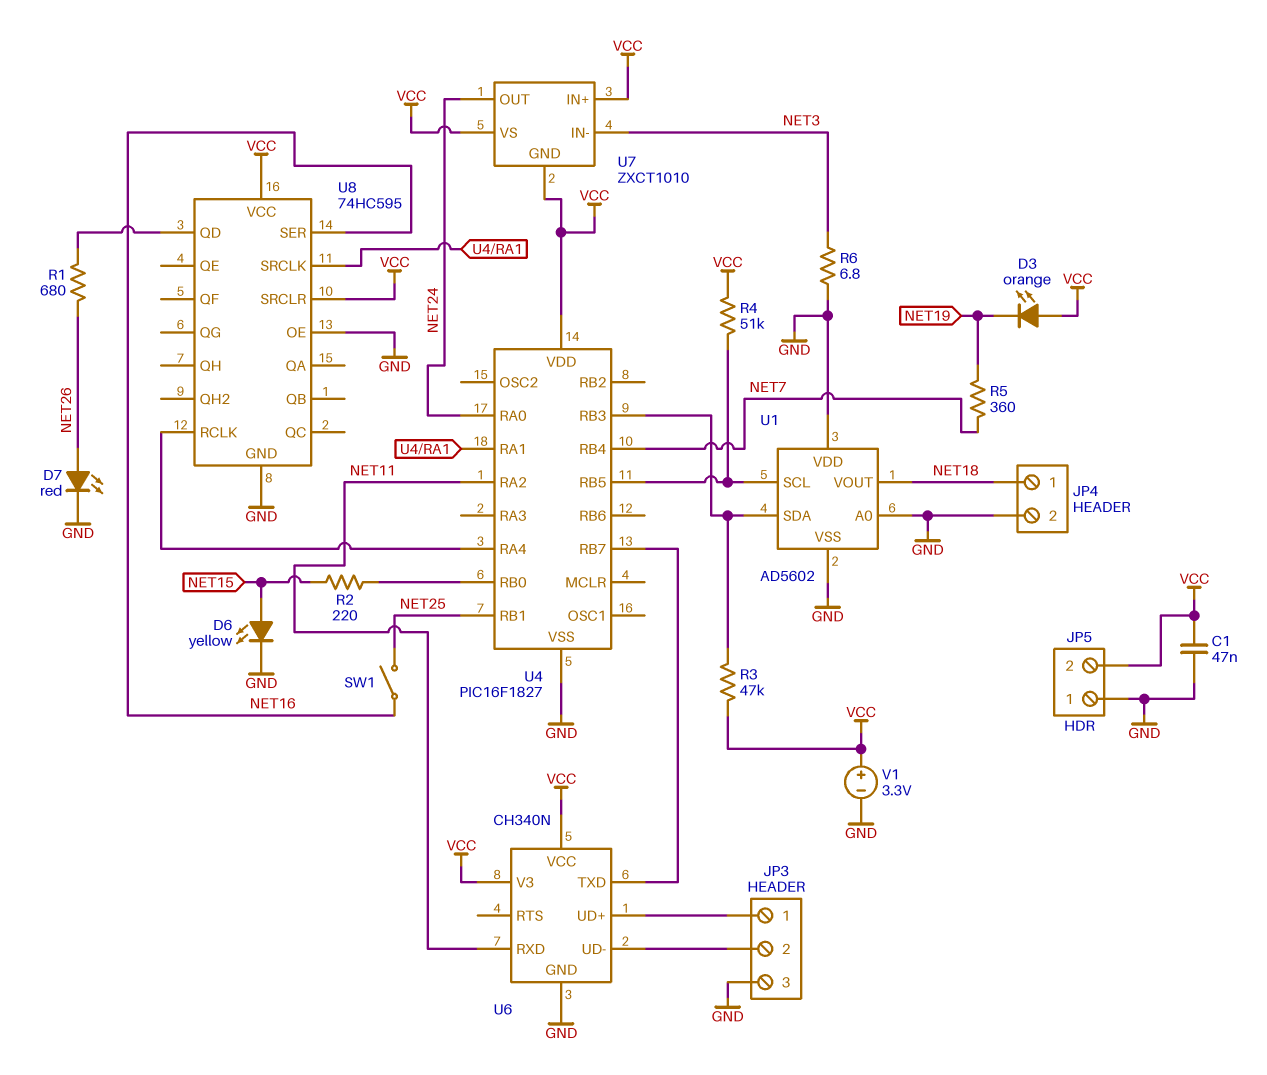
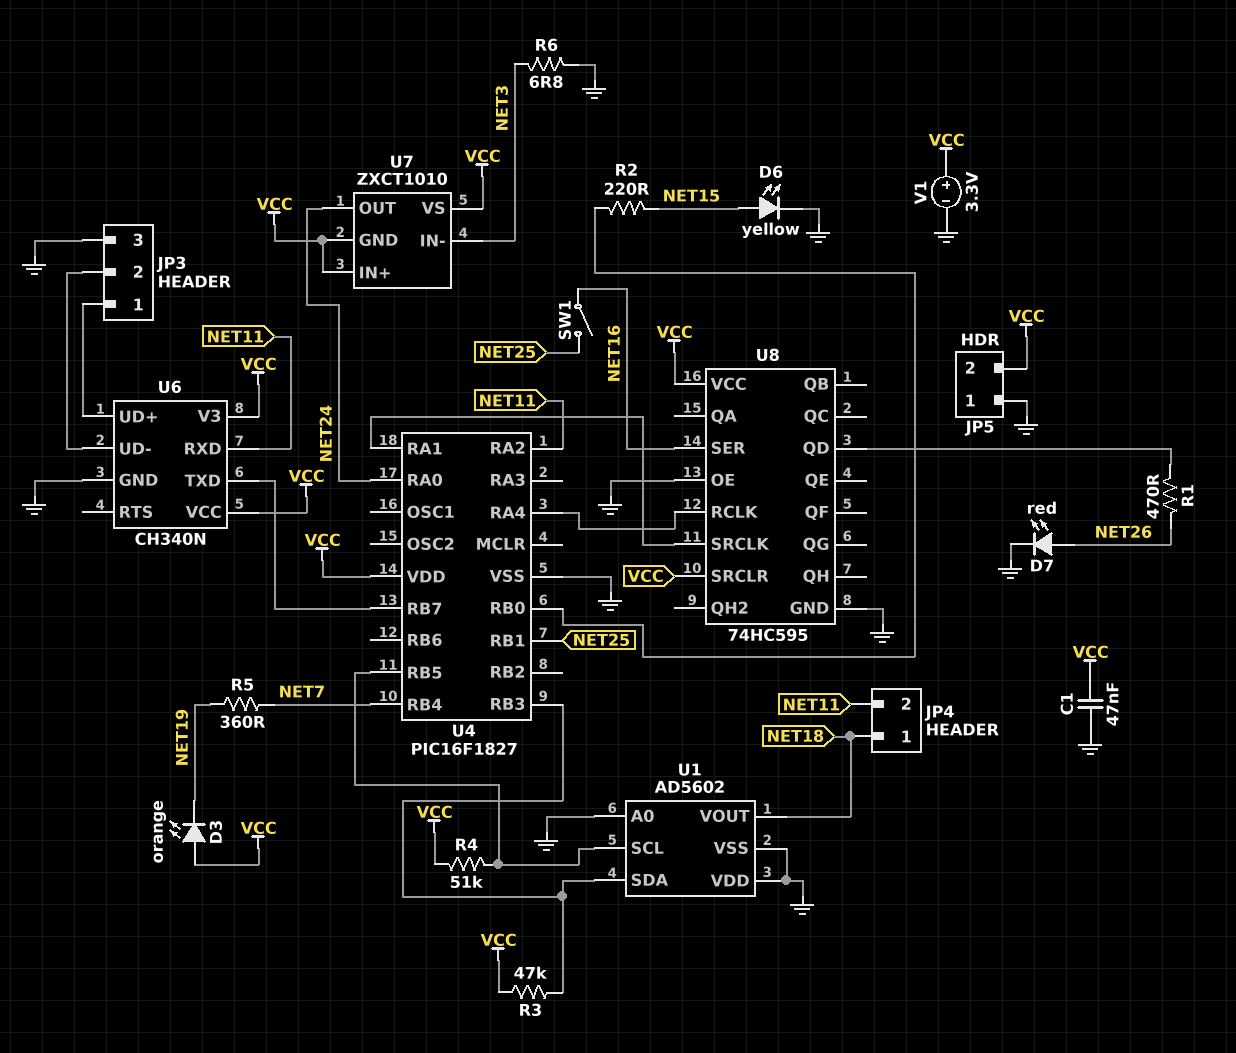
JP4 pin 2: GND -> NET11
R1: 680 (NET26, U8/QD) -> 470 (NET26, U8/QD)

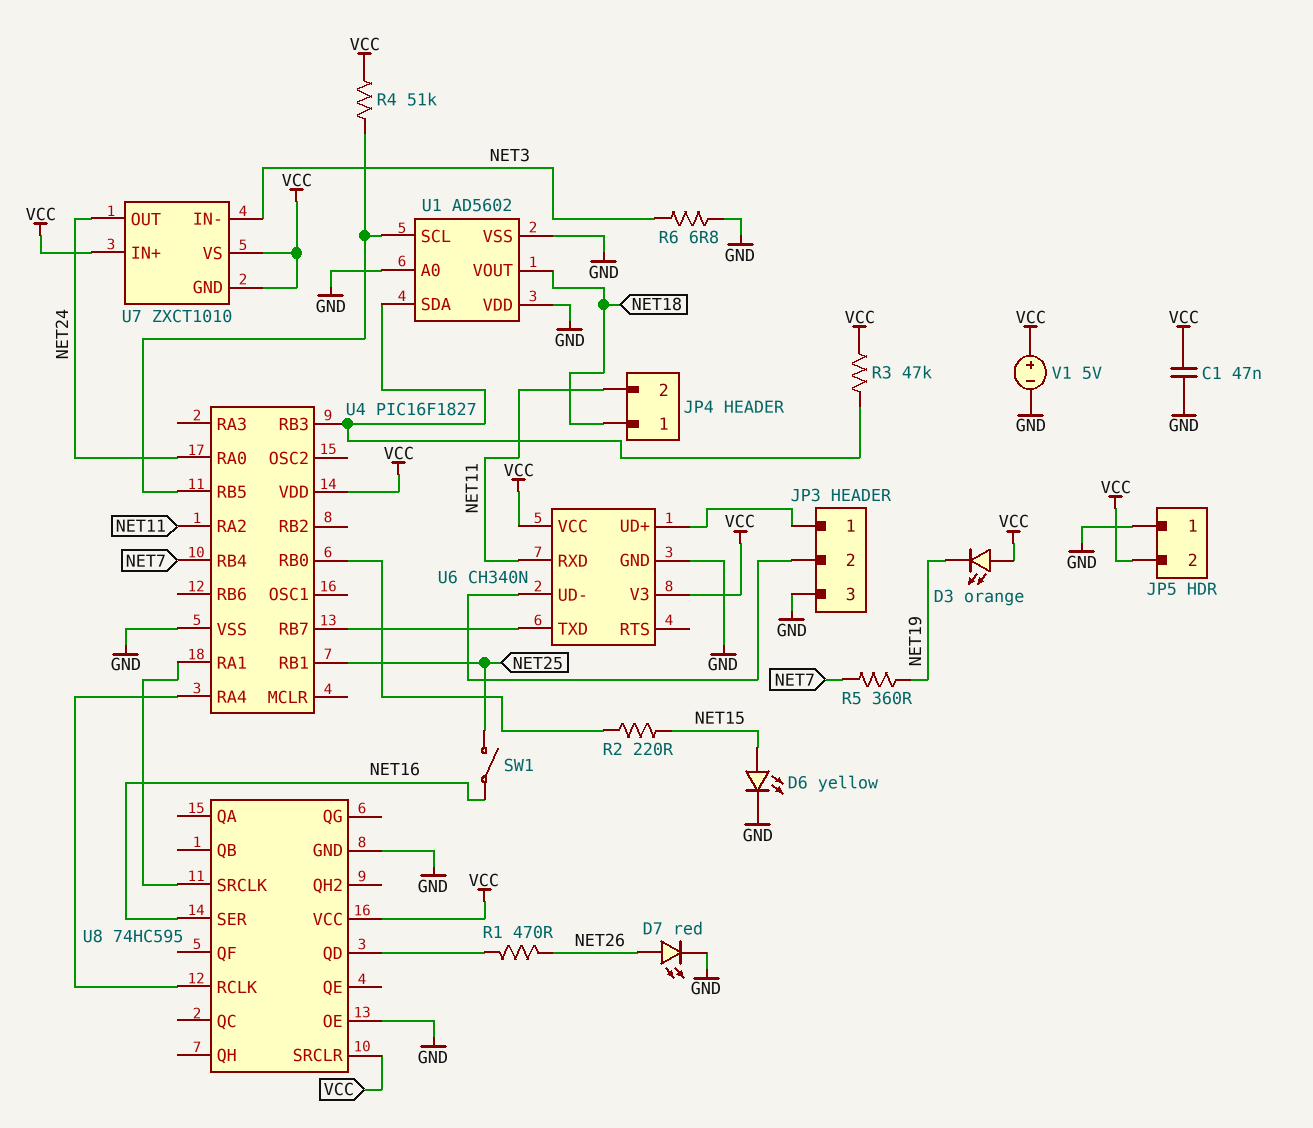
V1: 3.3V (plus VCC, minus GND) -> 5V (plus VCC, minus GND)

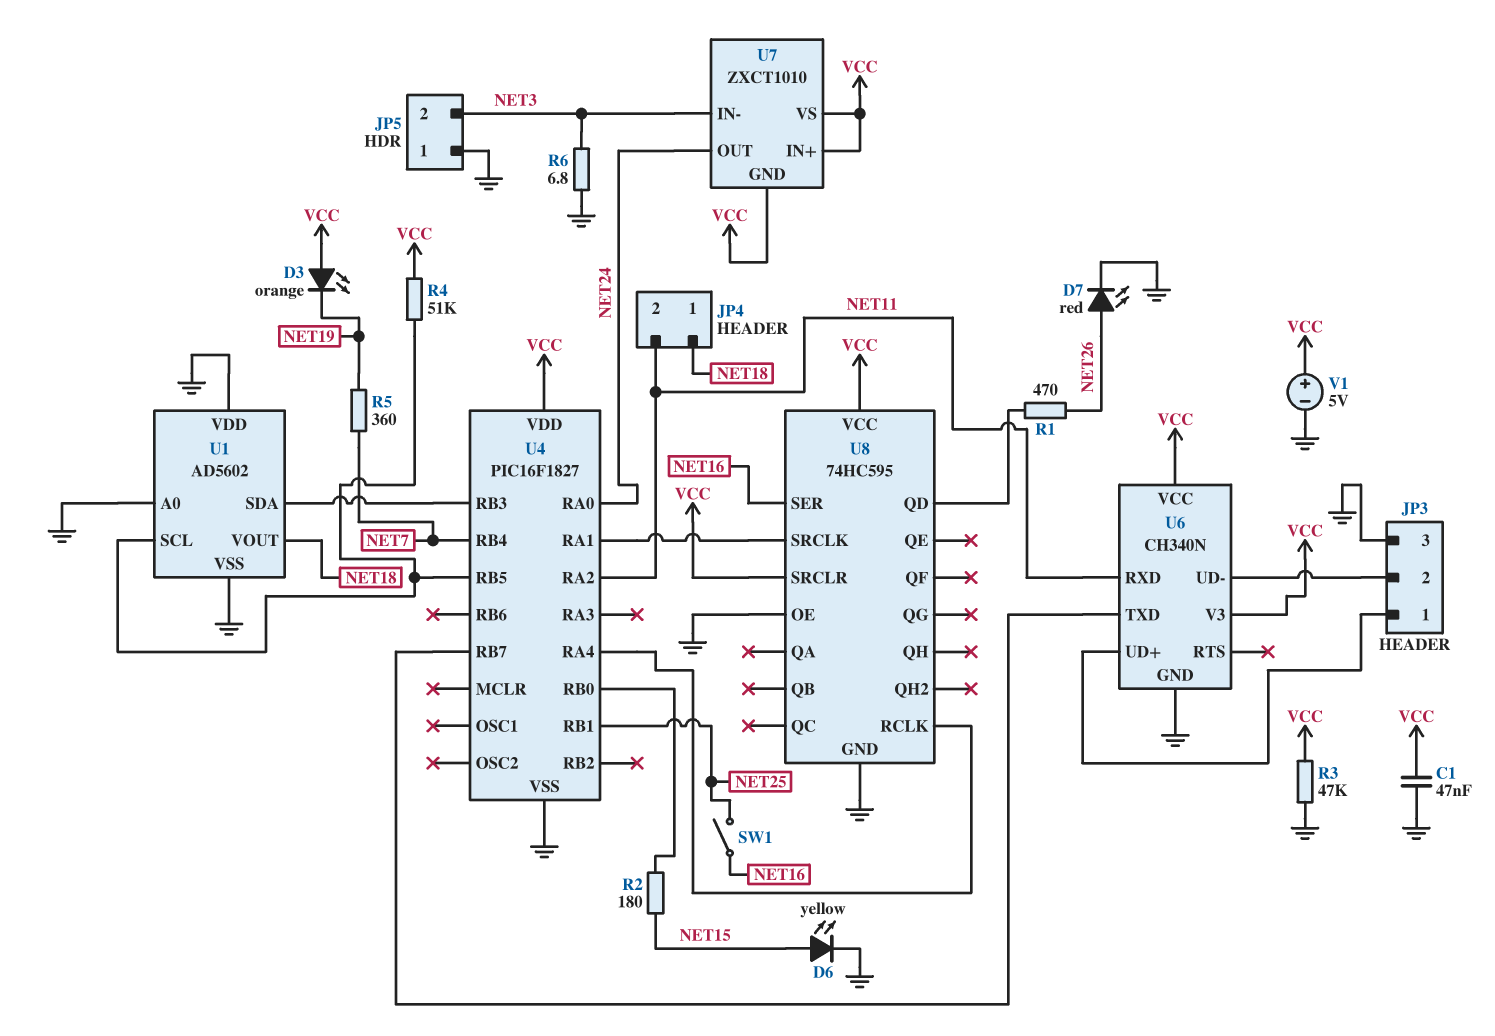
JP5 pin 2: VCC -> NET3
R2: 220 (NET15, U4/RB0) -> 180 (NET15, U4/RB0)
R3: 47k (U1/SDA, VCC) -> 47k (GND, VCC)

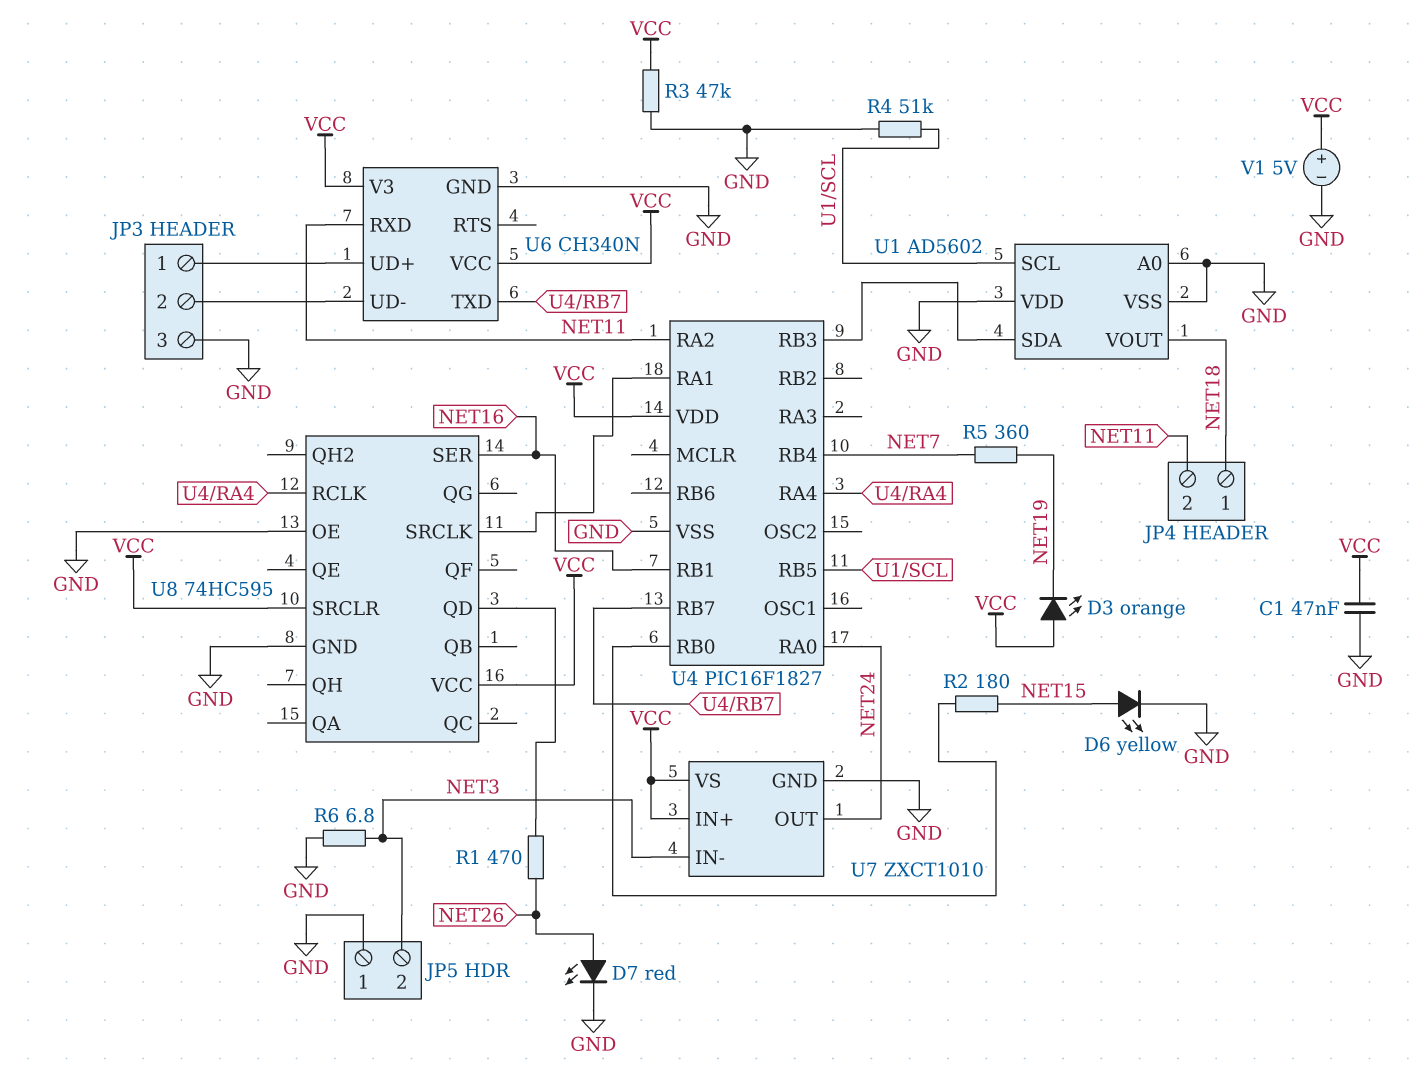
R4: 51k (U1/SCL, VCC) -> 51k (GND, U1/SCL)
SW1: switch (NET16, NET25) -> none
U4 pin RB1: NET25 -> NET16
U7 pin GND: VCC -> GND

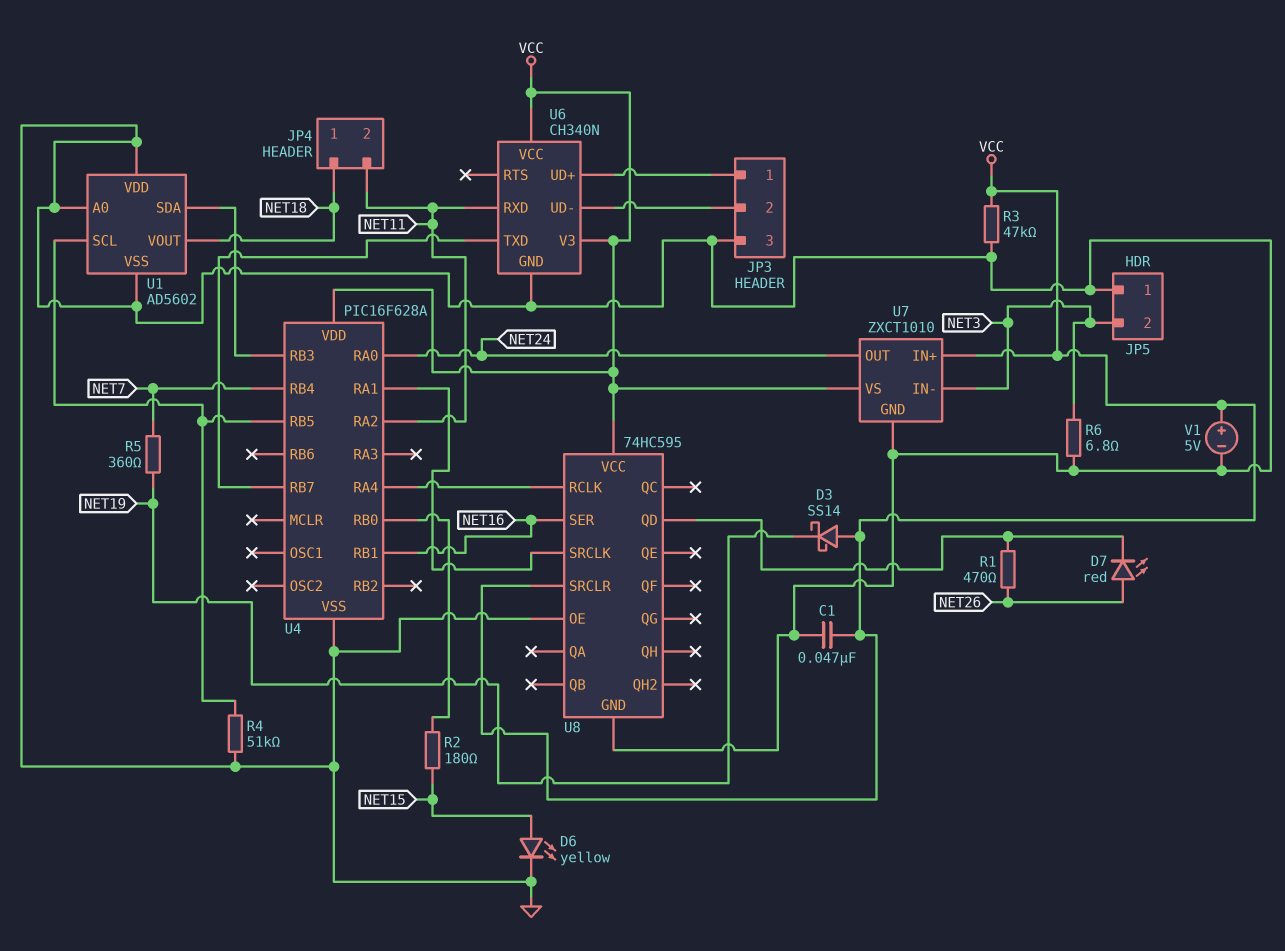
D3: LED orange (A VCC, K NET19) -> schottky SS14 (A VCC, K NET19)
D7: LED red (A NET26, K GND) -> LED red (A NET26, K U8/QD)
U4: PIC16F1827 -> PIC16F628A

